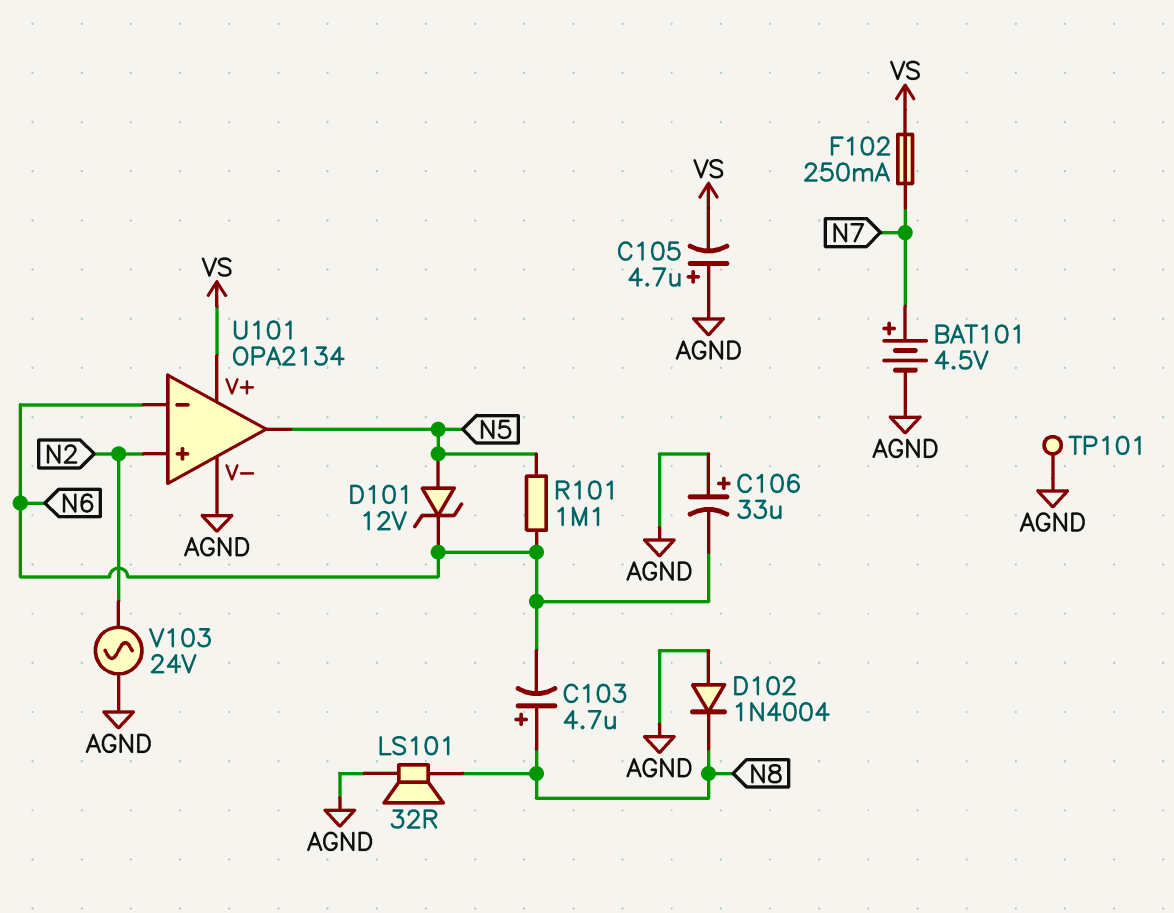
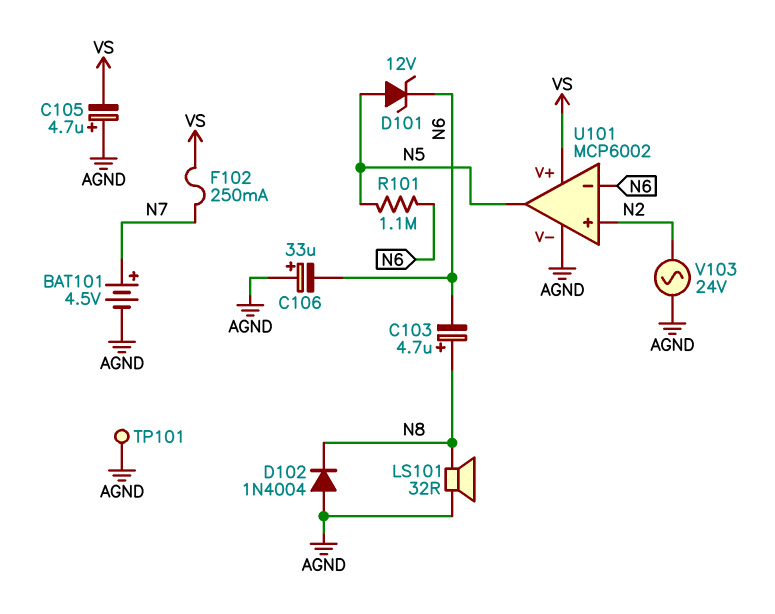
U101: OPA2134 -> MCP6002

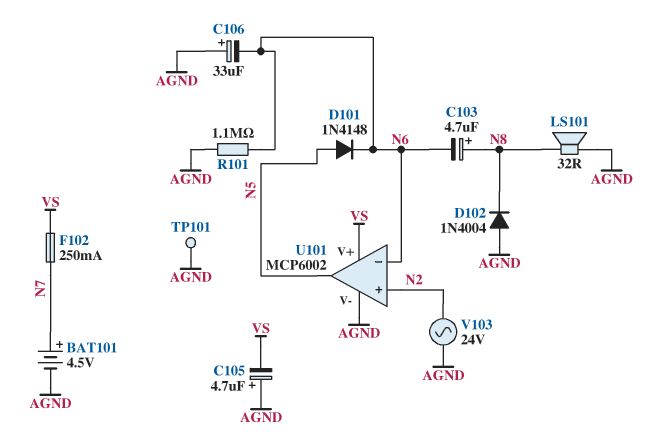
D101: zener 12V (A N5, K N6) -> diode 1N4148 (A N5, K N6)
R101: 1.1M (N5, N6) -> 1.1M (AGND, N6)

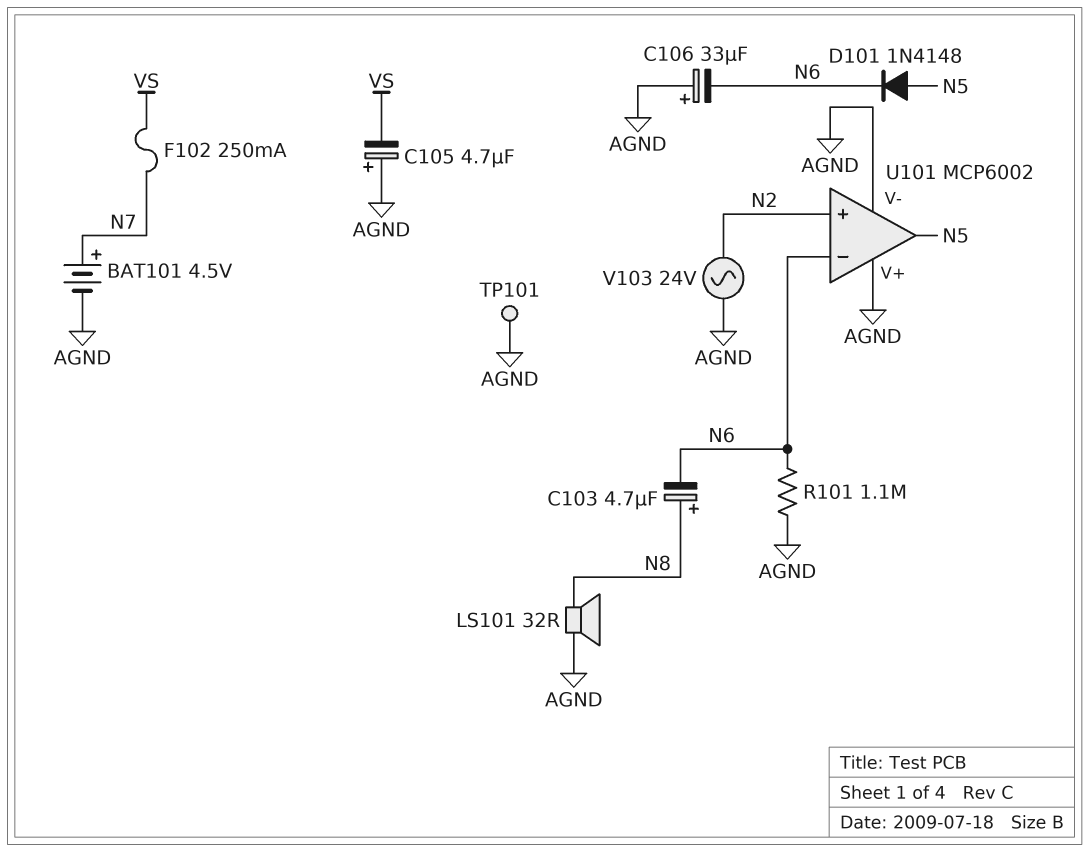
D102: diode 1N4004 (A AGND, K N8) -> none
U101 pin V+: VS -> AGND

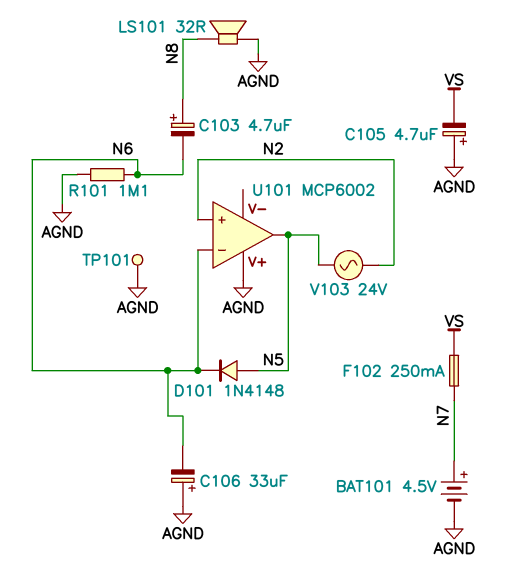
U101 pin V-: AGND -> none
V103: AC 24V (AGND, N2) -> AC 24V (N2, N5)

